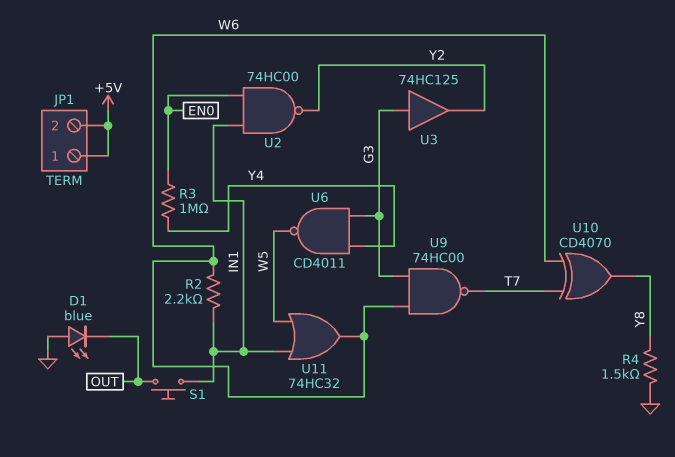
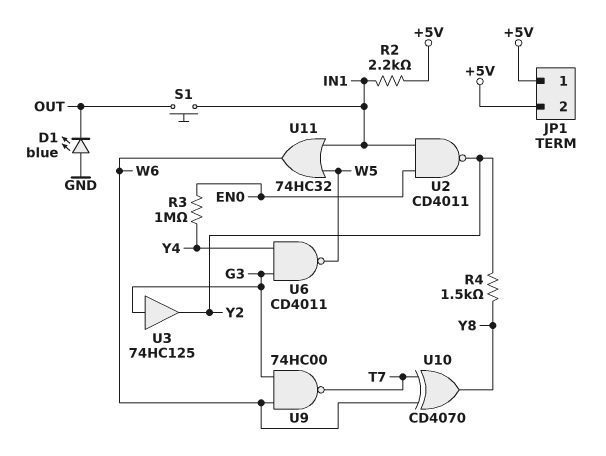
R2: 2.2k (IN1, W6) -> 2.2k (+5V, IN1)
R4: 1.5k (GND, Y8) -> 1.5k (Y2, Y8)
U2: NAND 74HC00 (in EN0, in IN1, out Y2) -> NAND CD4011 (in EN0, in IN1, out Y2)

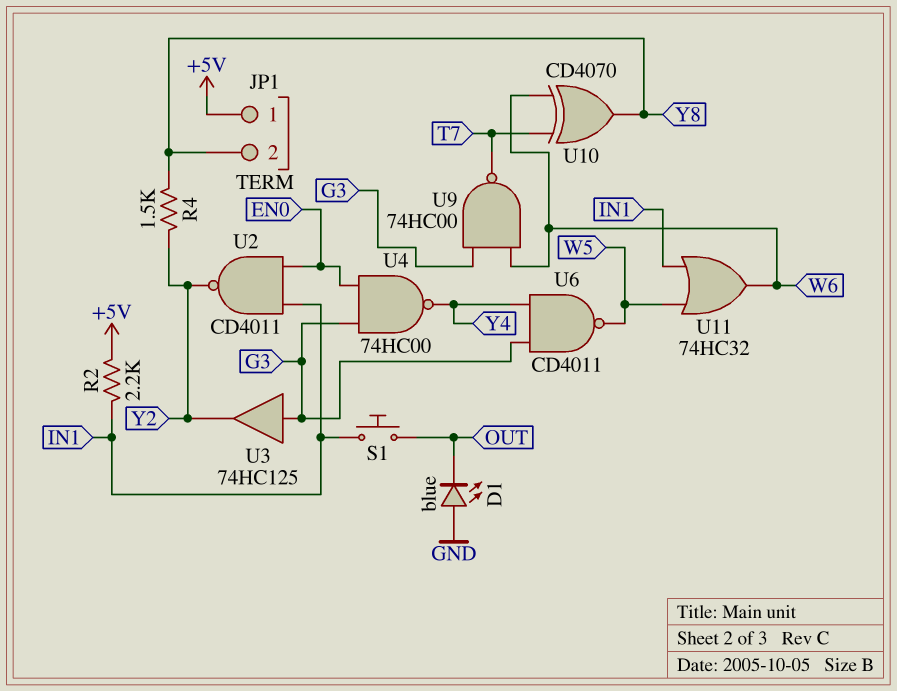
JP1 pin 2: +5V -> Y8
R3: 1M (EN0, Y4) -> none
U4: none -> NAND 74HC00 (in EN0, in G3, out Y4)

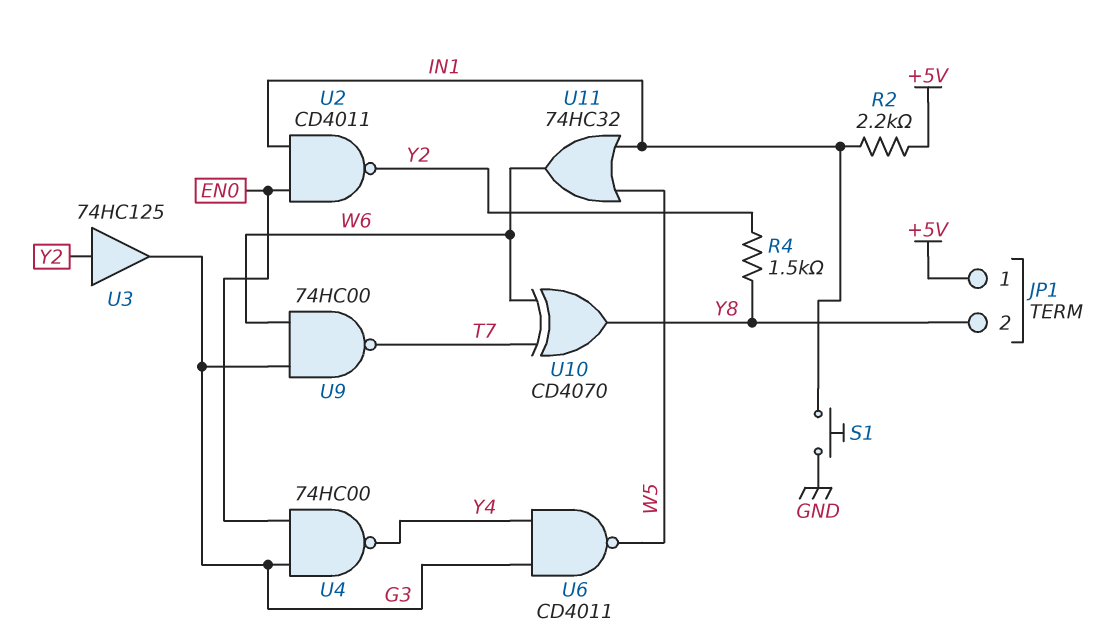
D1: LED blue (A GND, K OUT) -> none
S1: button (IN1, OUT) -> button (GND, IN1)
U3: buffer 74HC125 (in G3, out Y2) -> buffer 74HC125 (in Y2, out G3)

